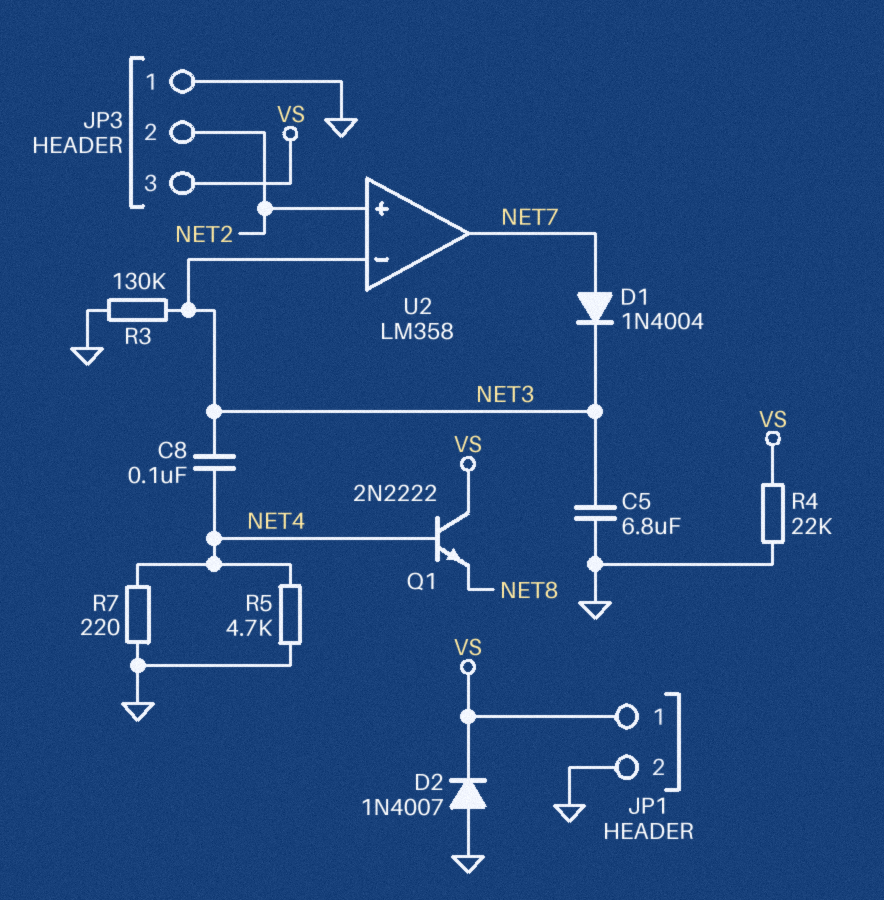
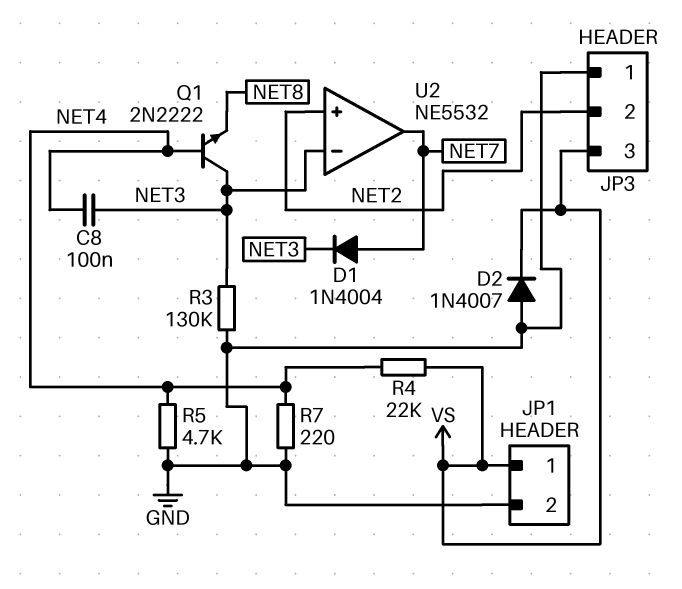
C5: 6.8uF (GND, NET3) -> none
Q1: NPN 2N2222 (B NET4, C VS, E NET8) -> NPN 2N2222 (B NET4, C NET3, E NET8)
R4: 22k (GND, VS) -> 22k (NET4, VS)
U2: LM358 -> NE5532

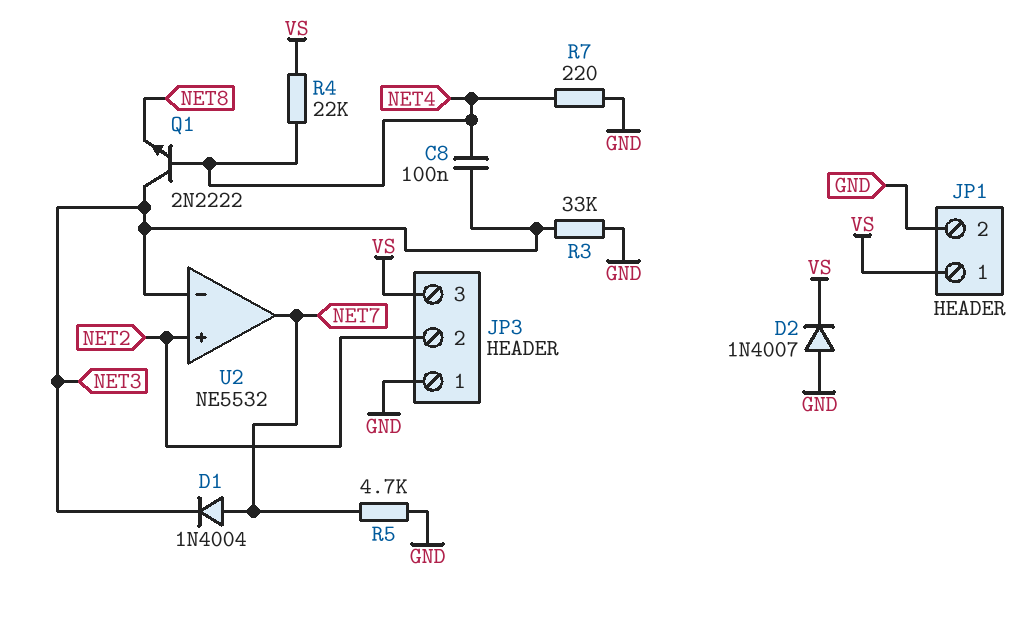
R3: 130k (GND, NET3) -> 33k (GND, NET3)
R5: 4.7k (GND, NET4) -> 4.7k (GND, NET7)

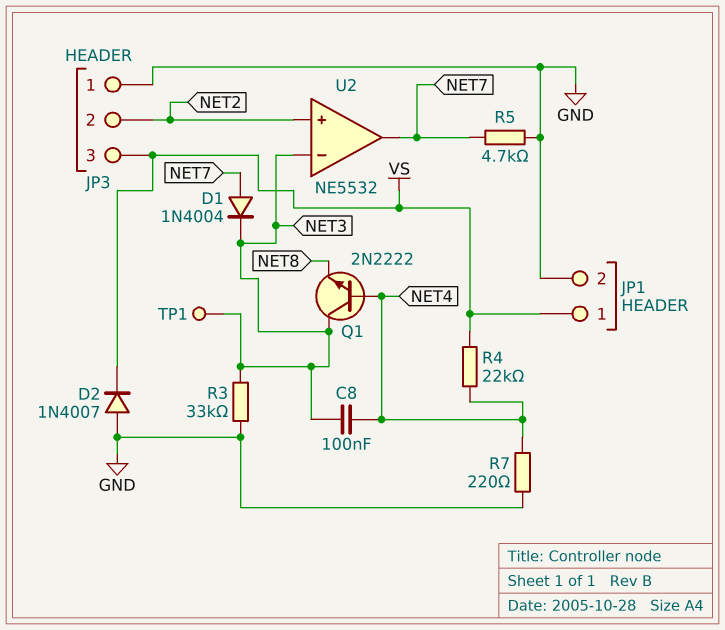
TP1: none -> test point (NET3)

